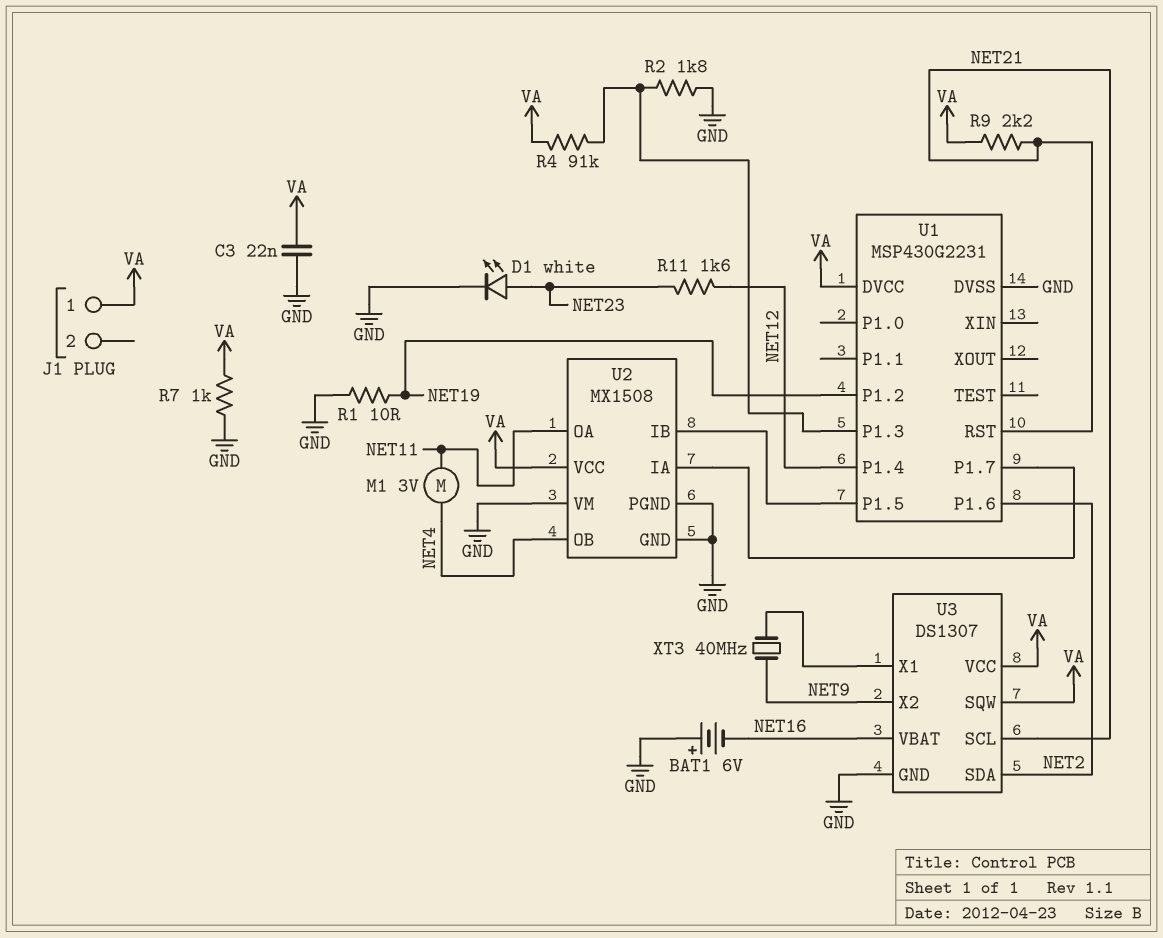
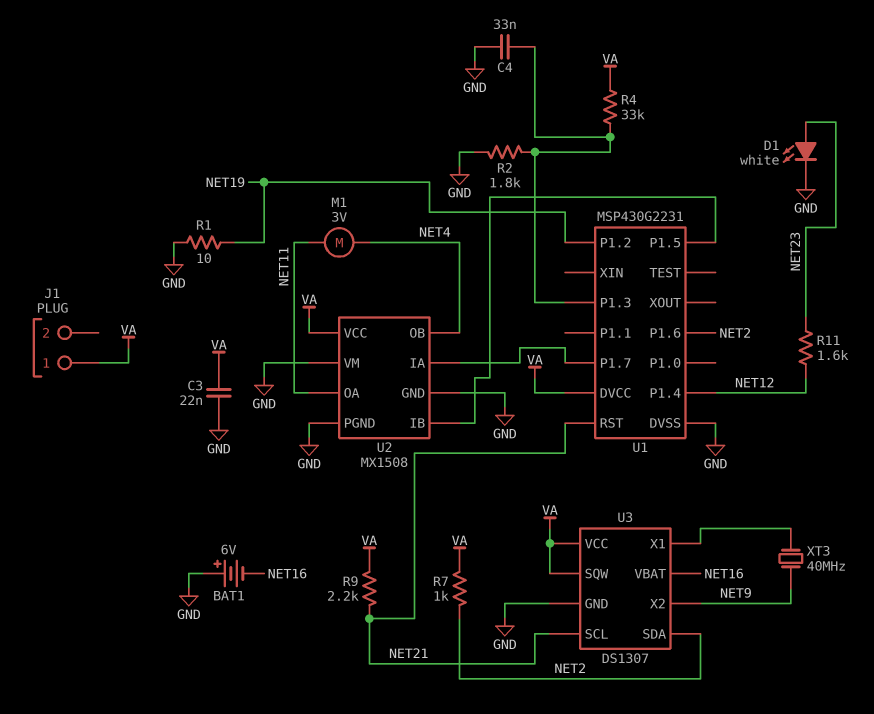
C4: none -> 33nF (GND, U1/P1.3)
R4: 91k (U1/P1.3, VA) -> 33k (U1/P1.3, VA)
R7: 1k (GND, VA) -> 1k (NET2, VA)

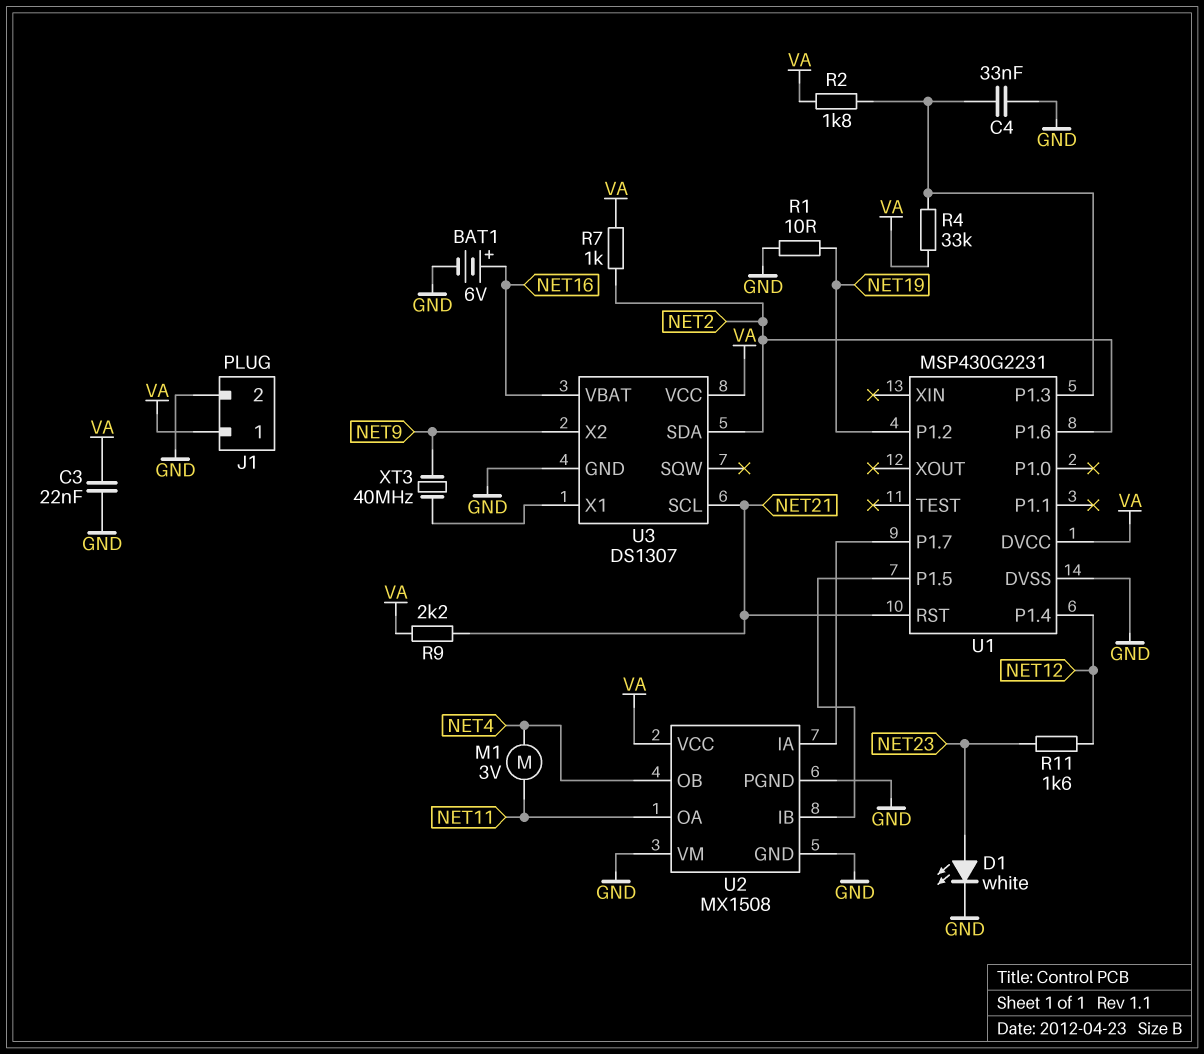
BAT1: 6V (plus GND, minus NET16) -> 6V (plus NET16, minus GND)
J1 pin 2: none -> GND
R2: 1.8k (GND, U1/P1.3) -> 1.8k (U1/P1.3, VA)
U3 pin SQW: VA -> none

